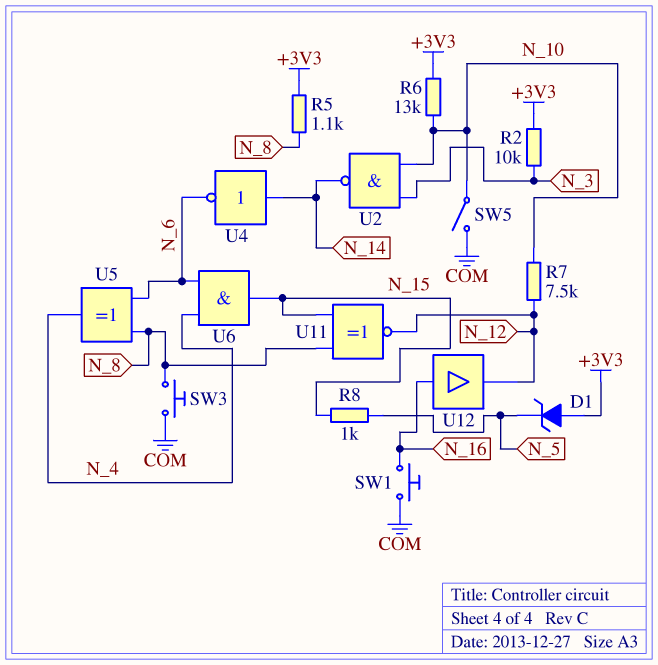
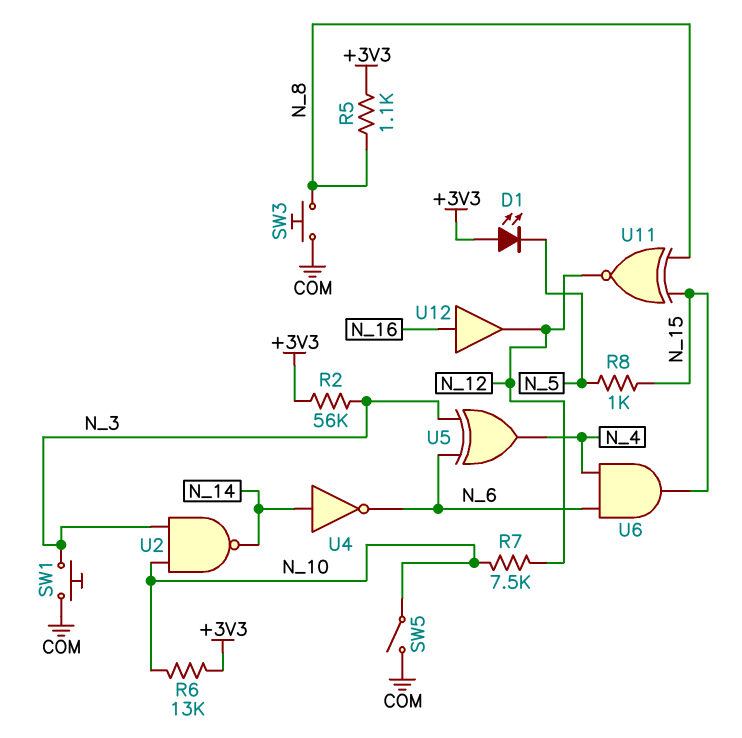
D1: zener (A +3V3, K N_5) -> LED (A +3V3, K N_5)
R2: 10k (+3V3, N_3) -> 56k (+3V3, N_3)
SW1: button (COM, N_16) -> button (COM, N_3)
U5: XOR (in N_6, in N_8, out N_4) -> XOR (in N_3, in N_6, out N_4)

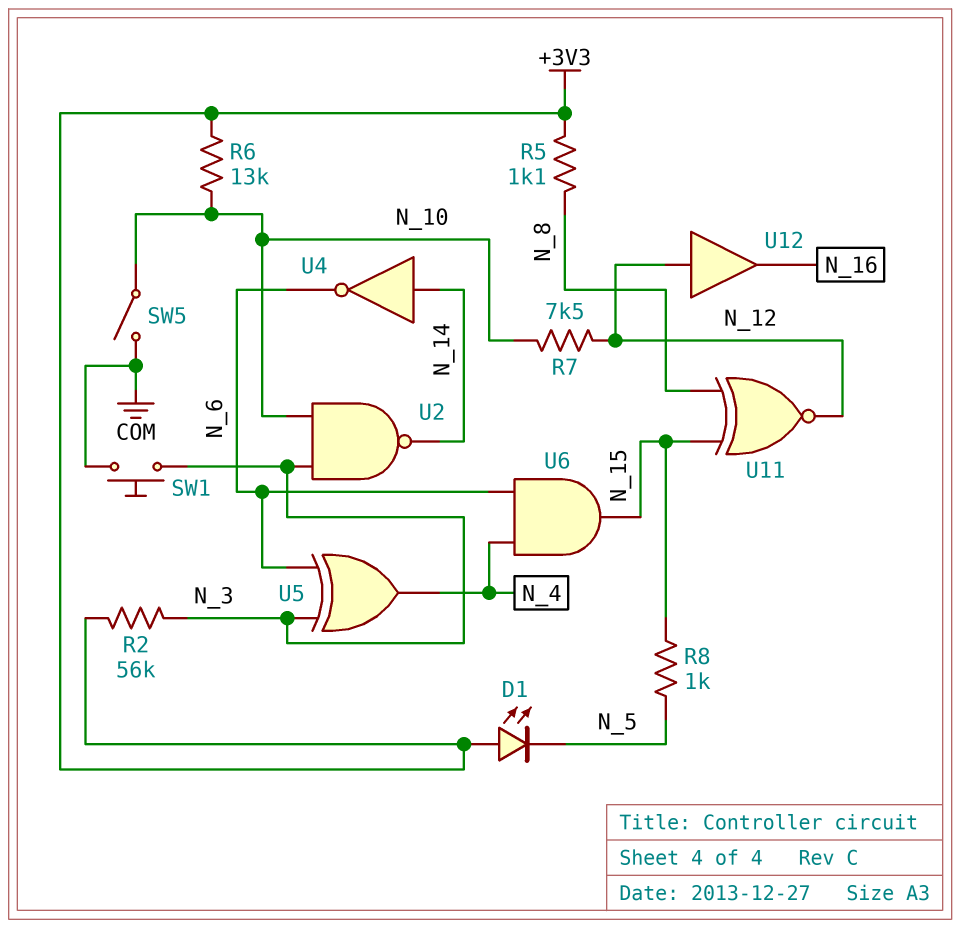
SW3: button (COM, N_8) -> none
U12: buffer (in N_16, out N_12) -> buffer (in N_12, out N_16)

